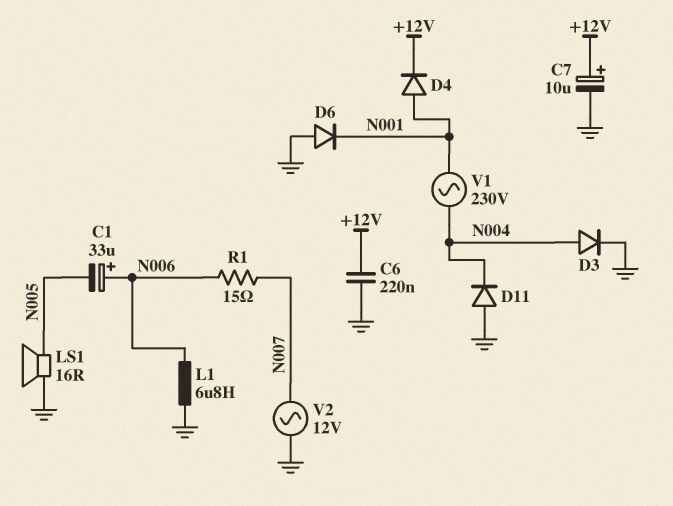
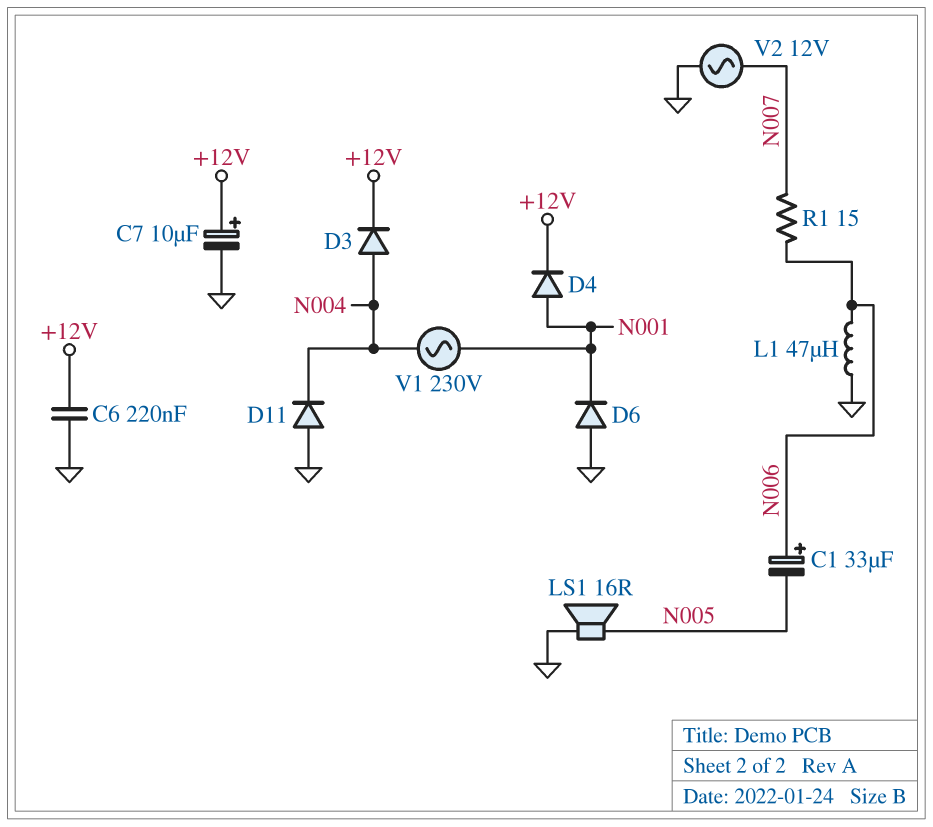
D3: diode (A N004, K GND) -> diode (A N004, K +12V)
L1: 6.8uH (GND, N006) -> 47uH (GND, N006)

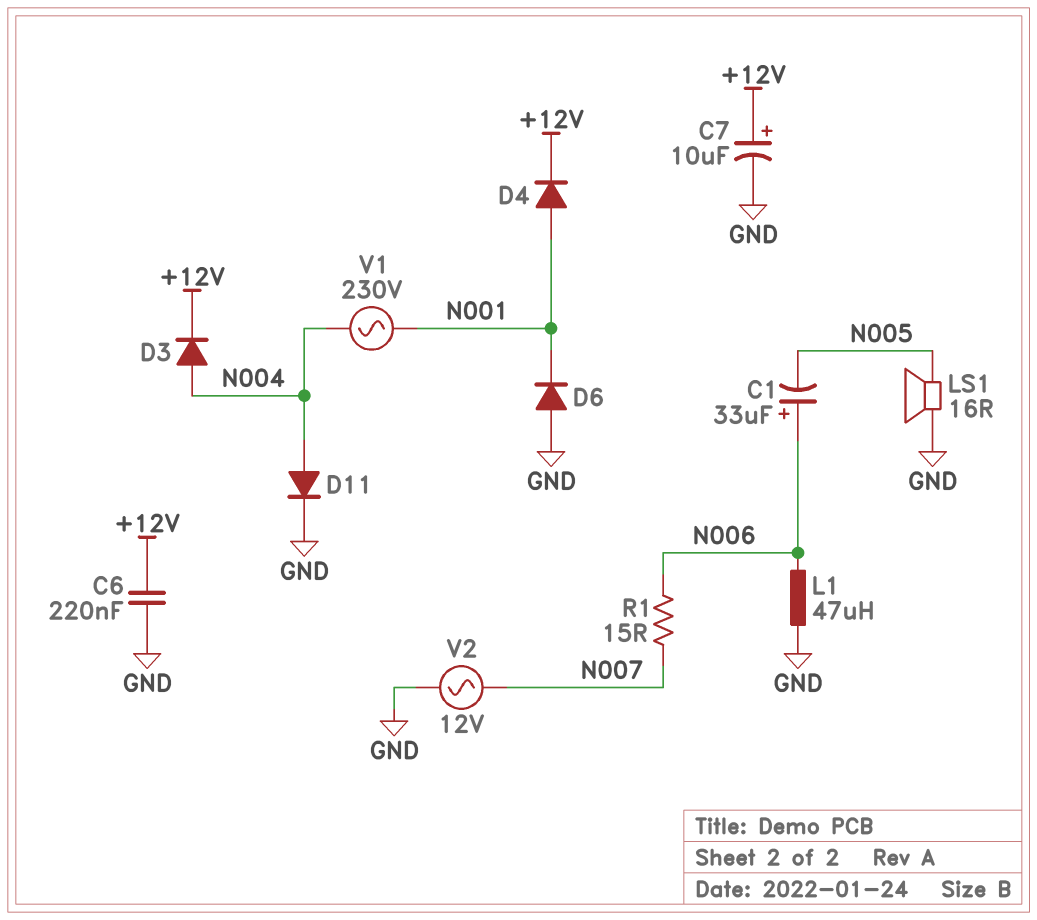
D11: diode (A GND, K N004) -> diode (A N004, K GND)

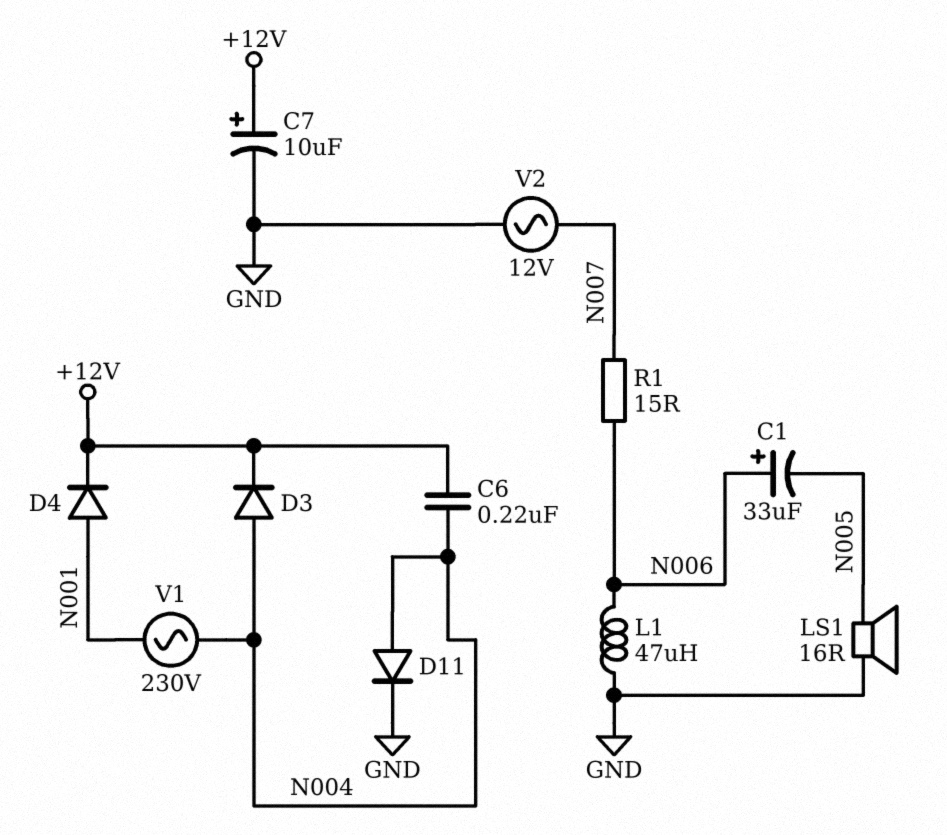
C6: 220nF (+12V, GND) -> 220nF (+12V, N004)
D6: diode (A GND, K N001) -> none

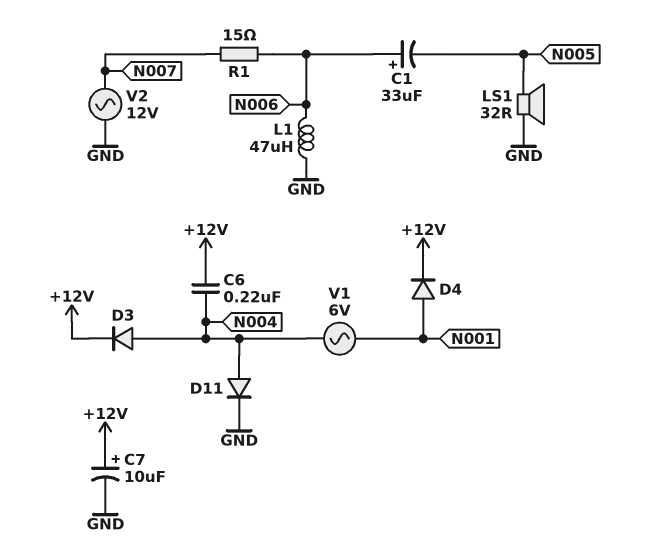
LS1: speaker 16R (GND, N005) -> speaker 32R (GND, N005)
V1: AC 230V (N001, N004) -> AC 6V (N001, N004)

